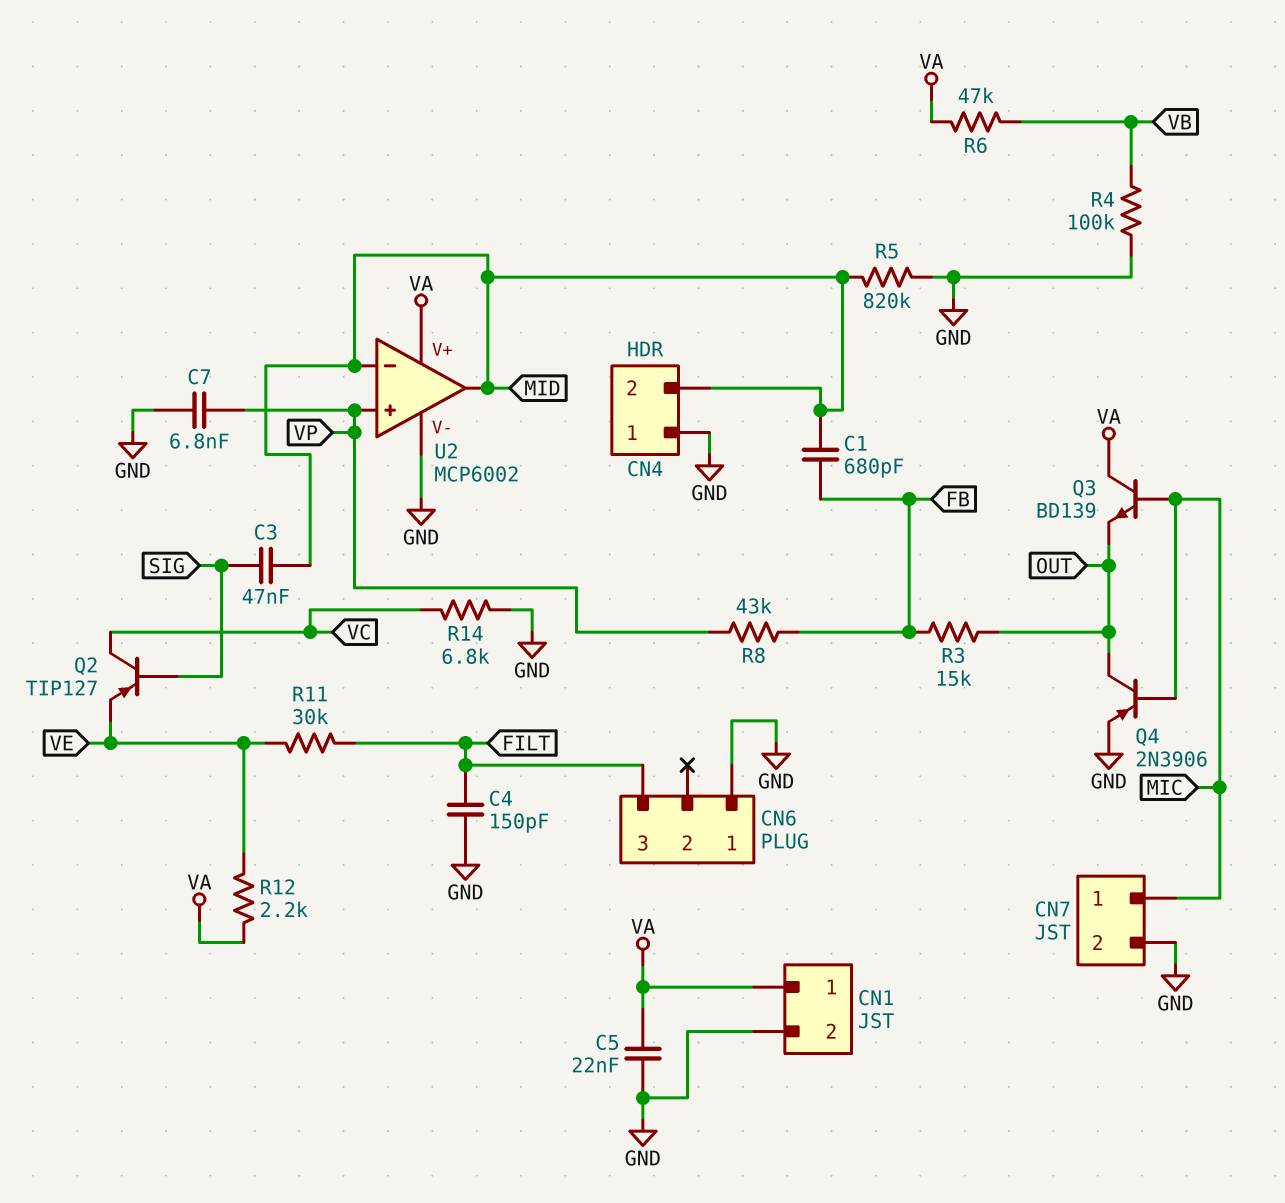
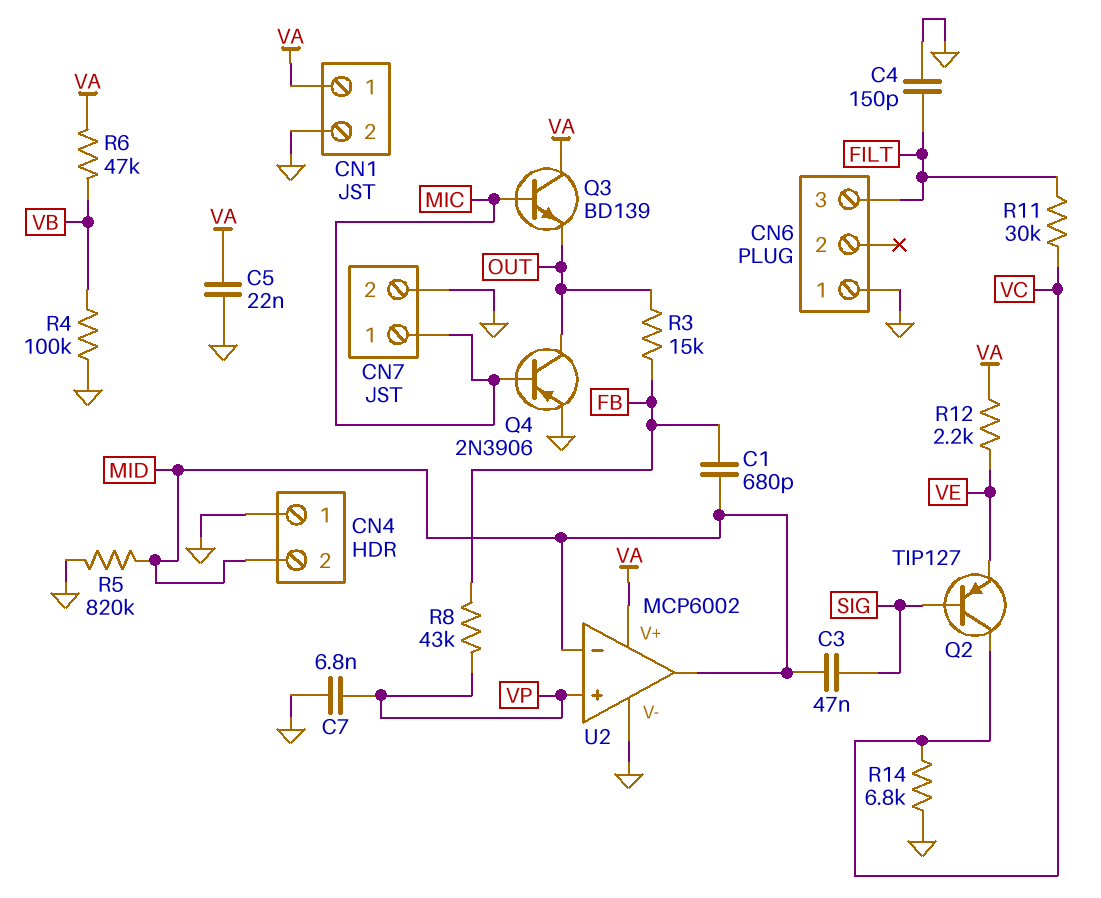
R11: 30k (FILT, VE) -> 30k (FILT, VC)

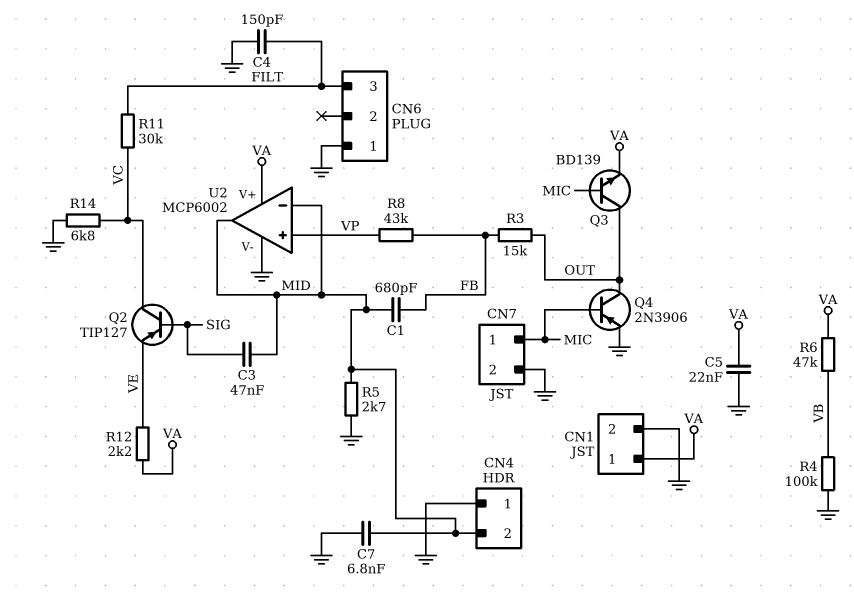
C7: 6.8nF (GND, VP) -> 6.8nF (GND, MID)
Q3: NPN BD139 (B MIC, C VA, E OUT) -> NPN BD139 (B MIC, C OUT, E VA)
R5: 820k (GND, MID) -> 2.7k (GND, MID)

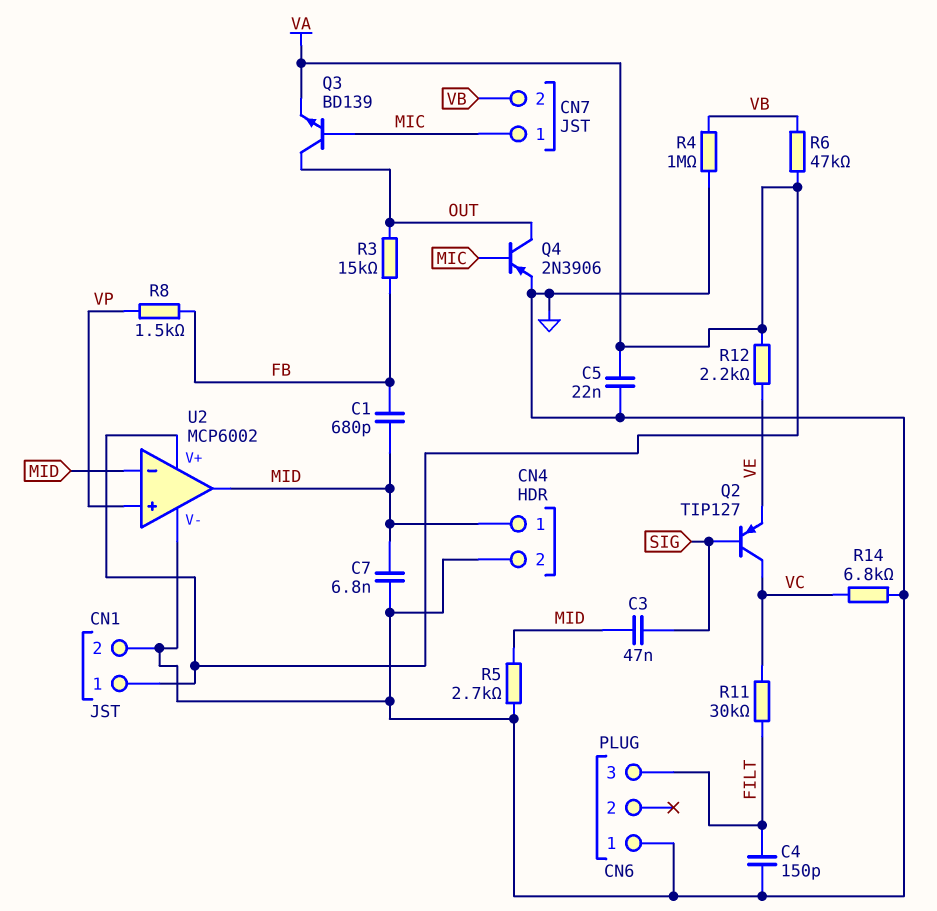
CN4 pin 1: GND -> MID
CN4 pin 2: MID -> GND
CN7 pin 2: GND -> VB
R4: 100k (GND, VB) -> 1M (GND, VB)
R8: 43k (FB, VP) -> 1.5k (FB, VP)

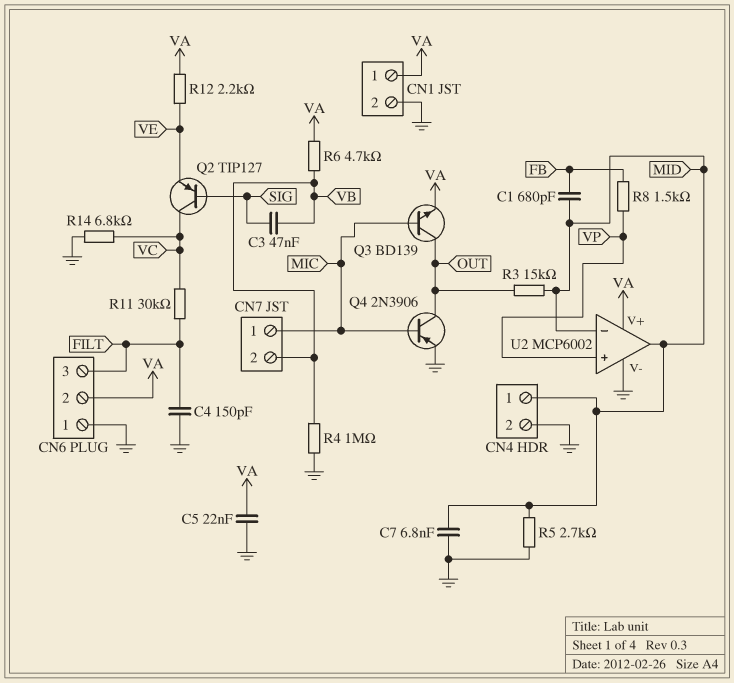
C3: 47nF (MID, SIG) -> 47nF (SIG, VB)
CN6 pin 2: none -> VA
R3: 15k (FB, OUT) -> 15k (MID, OUT)
R6: 47k (VA, VB) -> 4.7k (VA, VB)

